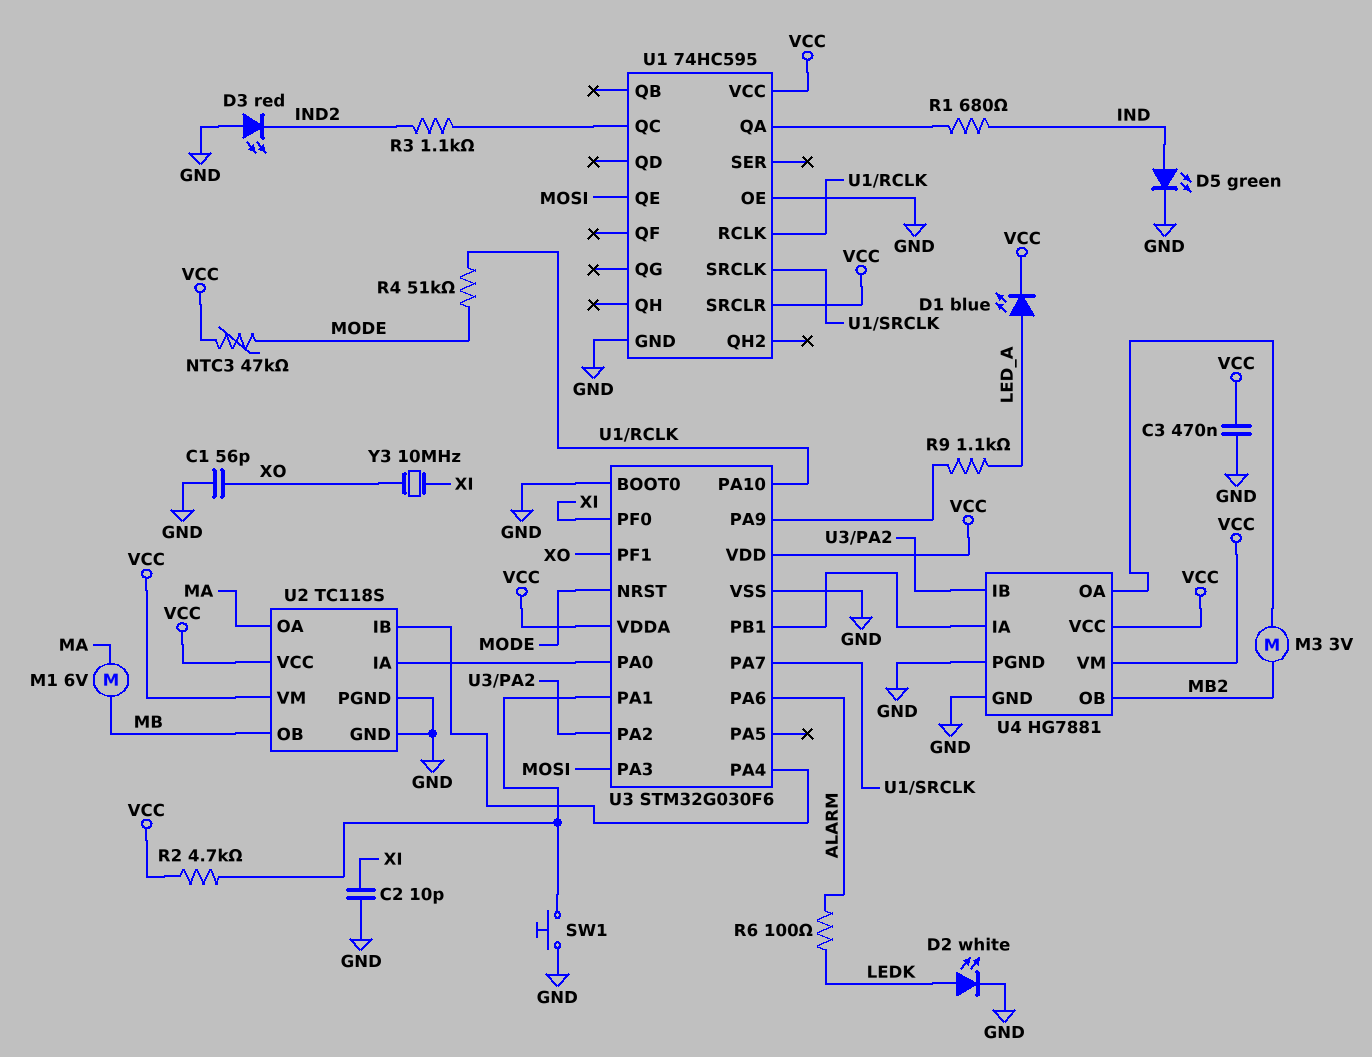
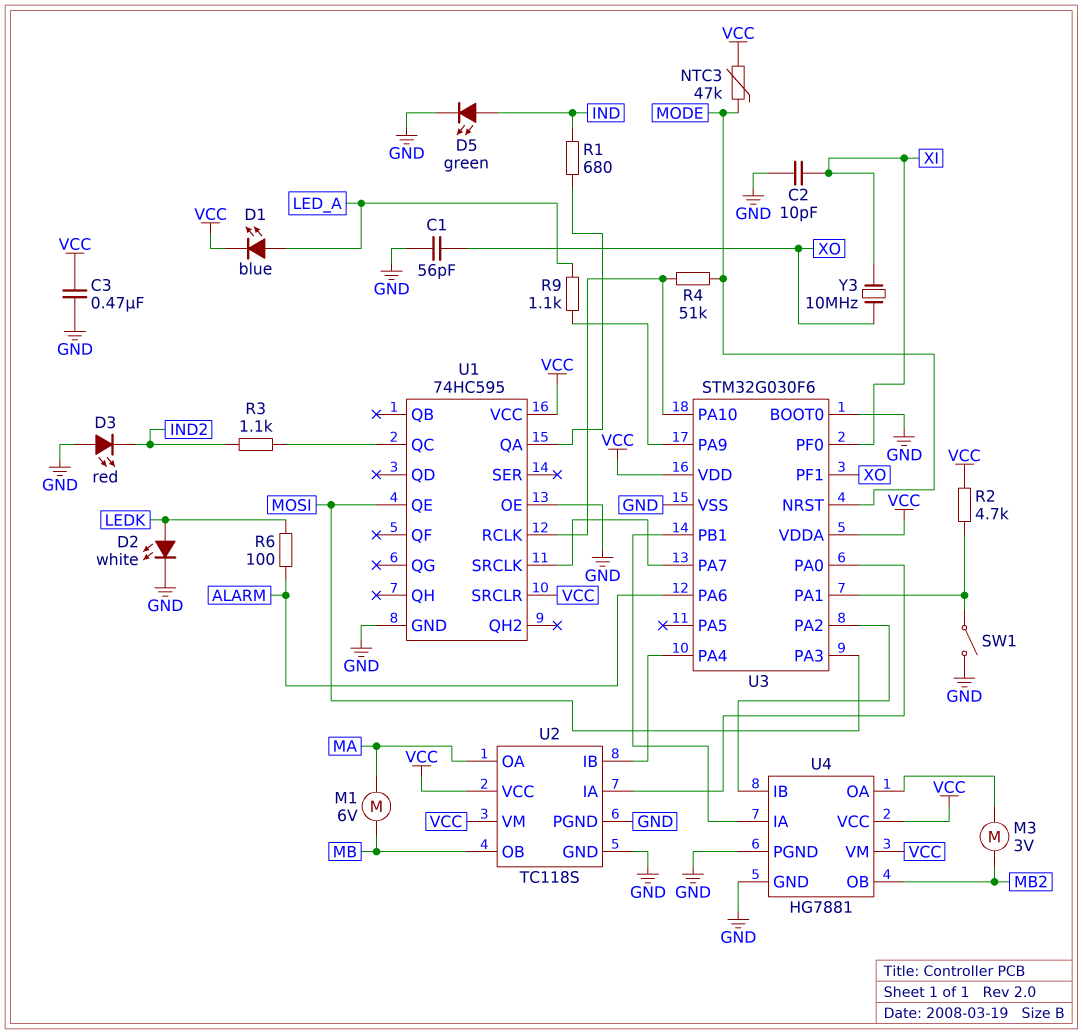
SW1: button (GND, U3/PA1) -> switch (GND, U3/PA1)

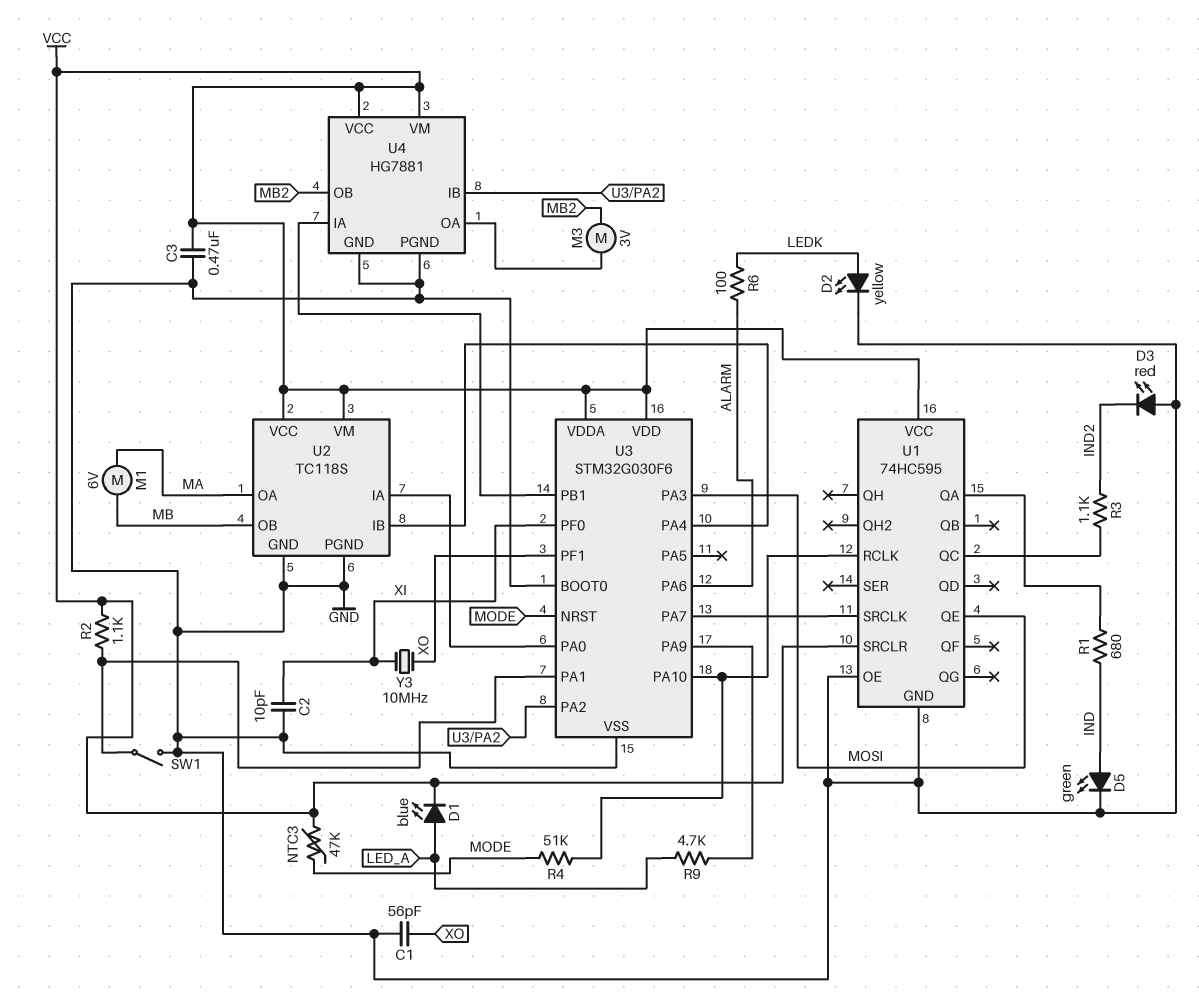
D2: LED white (A LEDK, K GND) -> LED yellow (A LEDK, K GND)
R2: 4.7k (U3/PA1, VCC) -> 1.1k (U3/PA1, VCC)
R9: 1.1k (LED_A, U3/PA9) -> 4.7k (LED_A, U3/PA9)

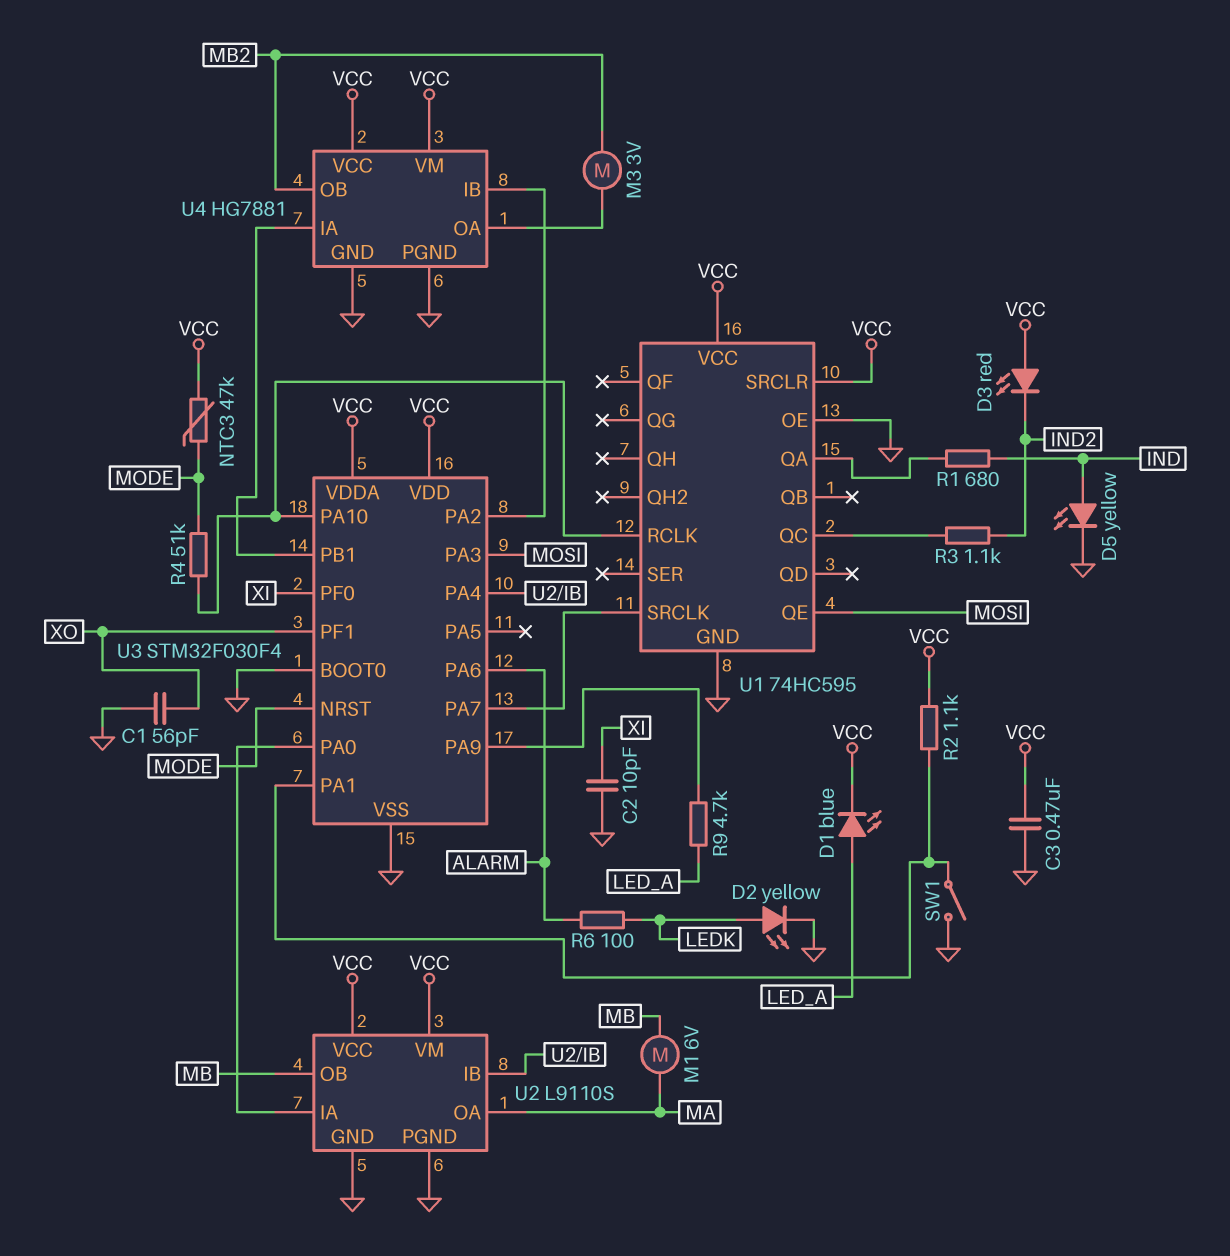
D3: LED red (A GND, K IND2) -> LED red (A VCC, K IND2)
D5: LED green (A IND, K GND) -> LED yellow (A IND, K GND)
U2: TC118S -> L9110S
U3: STM32G030F6 -> STM32F030F4
Y3: 10MHz (XI, XO) -> none

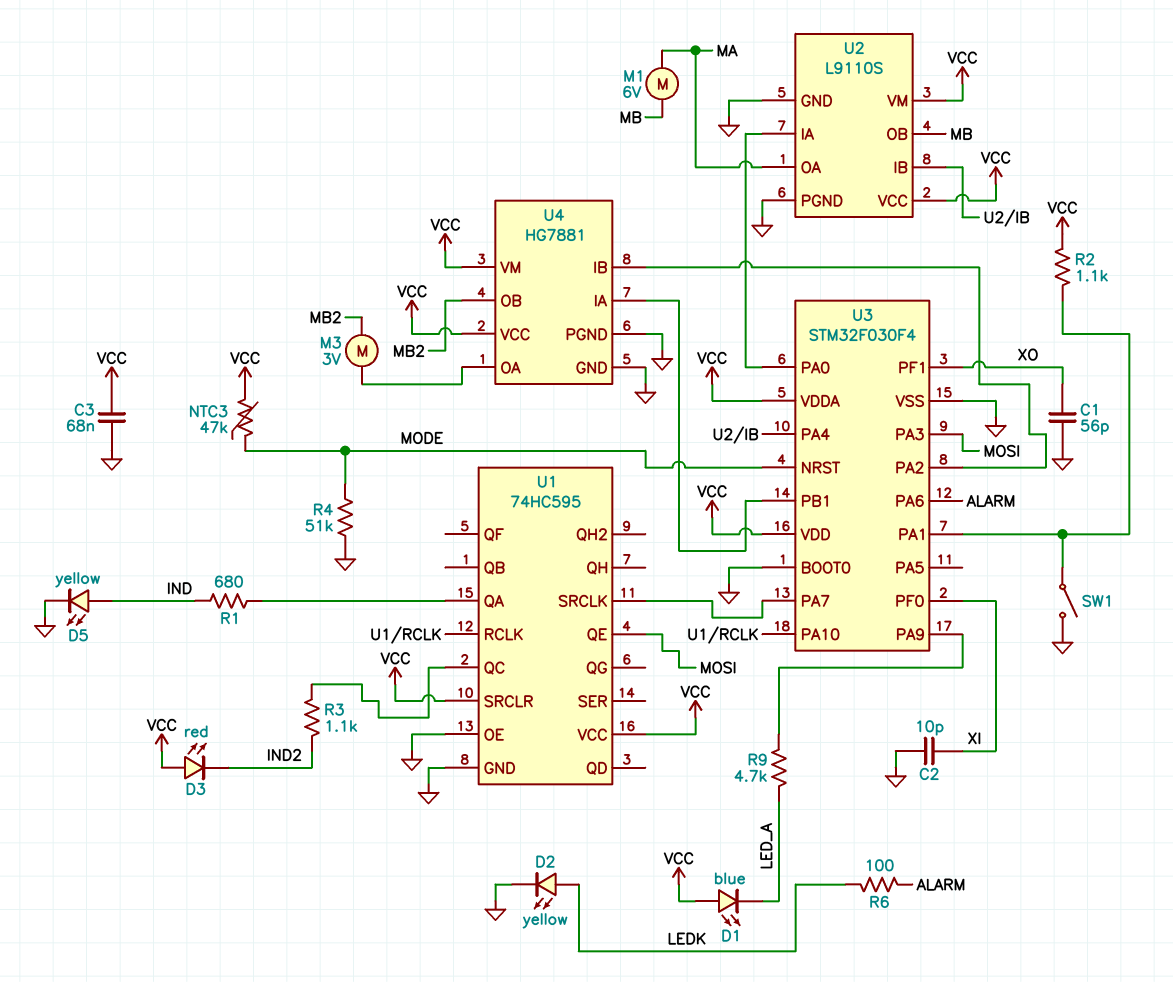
C3: 470nF (GND, VCC) -> 68nF (GND, VCC)
D1: LED blue (A LED_A, K VCC) -> LED blue (A VCC, K LED_A)
R4: 51k (MODE, U1/RCLK) -> 51k (GND, MODE)

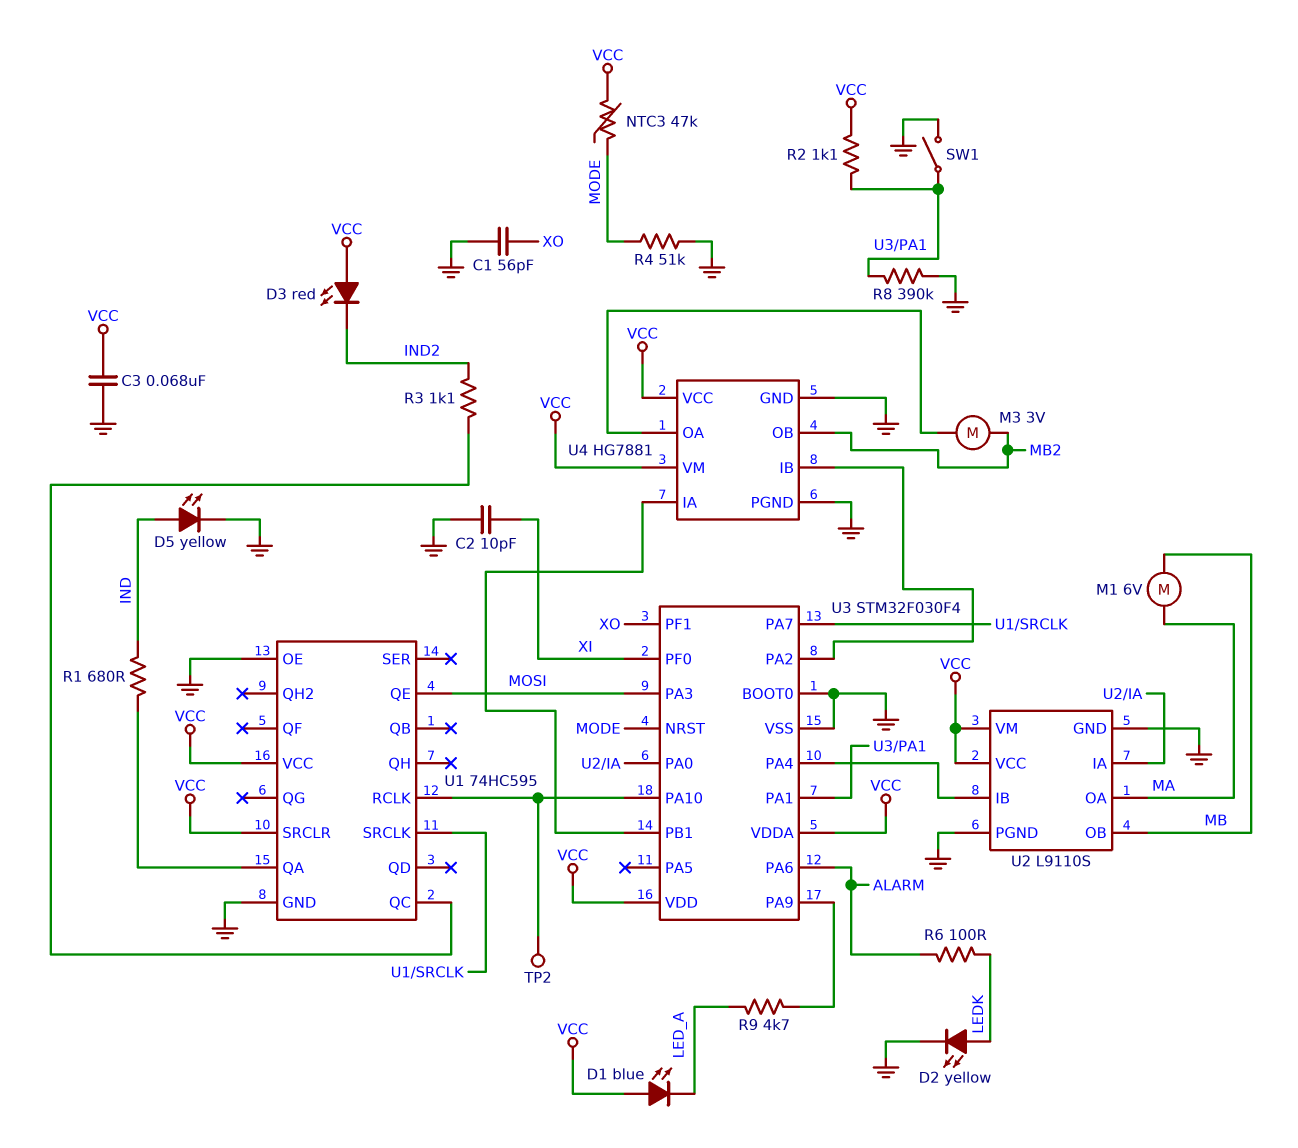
R8: none -> 390k (GND, U3/PA1)
TP2: none -> test point (U1/RCLK)

